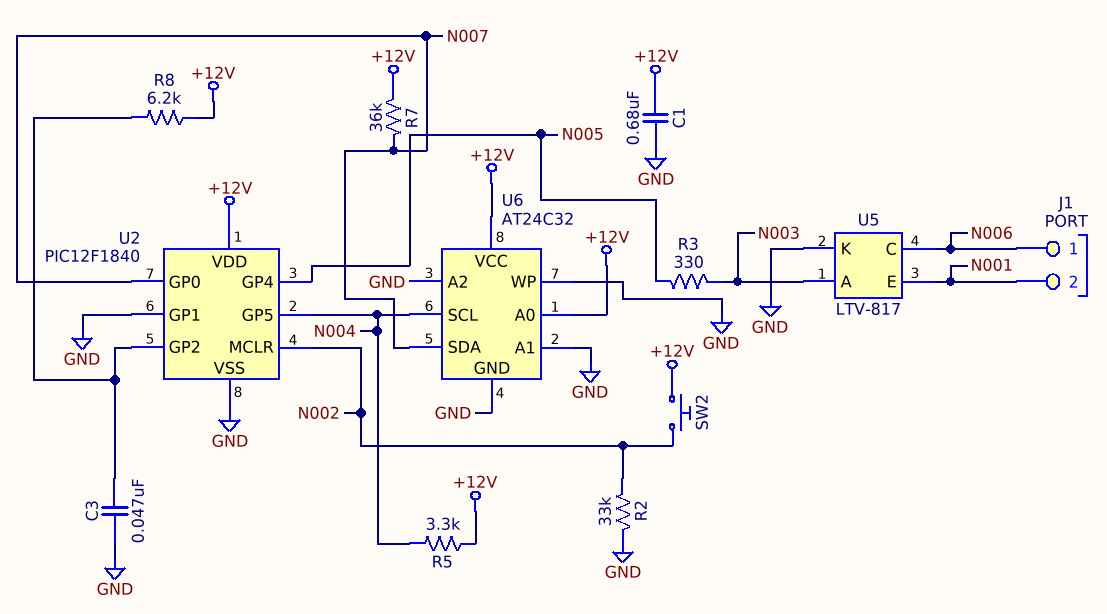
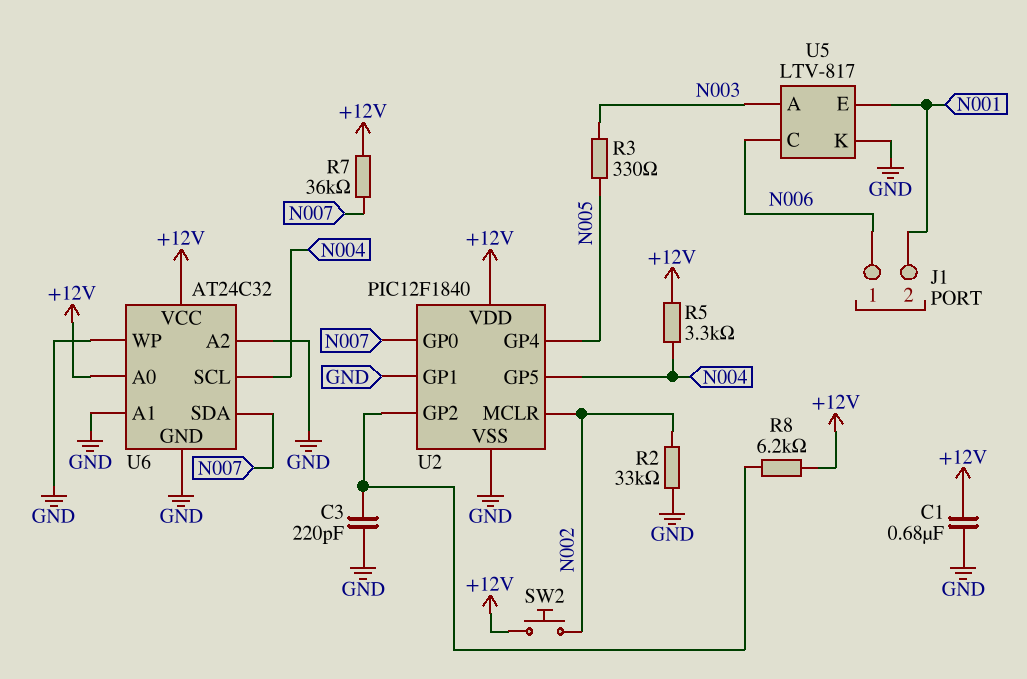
C3: 47nF (GND, U2/GP2) -> 220pF (GND, U2/GP2)

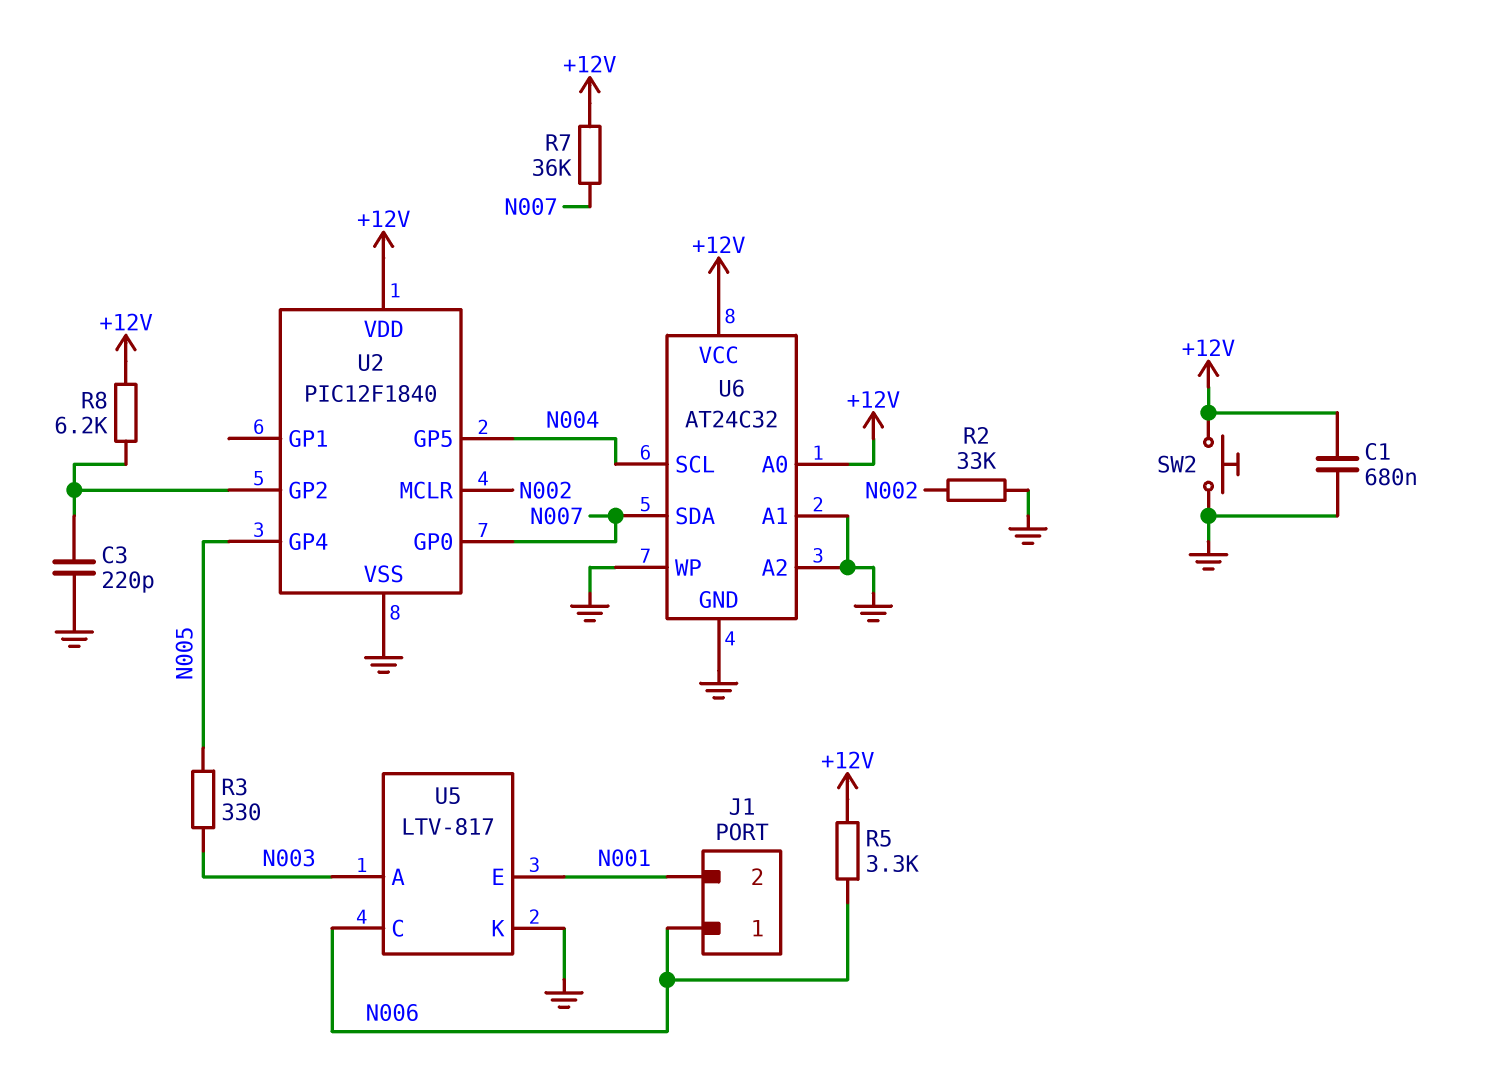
R5: 3.3k (+12V, N004) -> 3.3k (+12V, N006)
SW2: button (+12V, N002) -> button (+12V, GND)
U2 pin GP1: GND -> none

